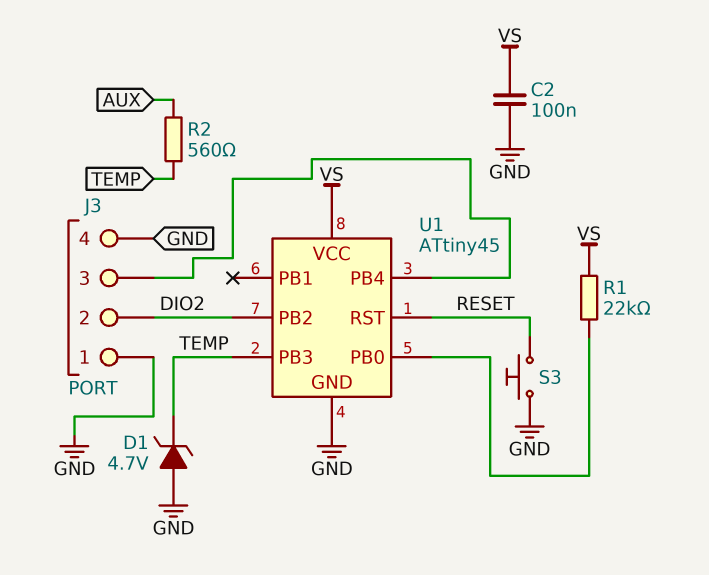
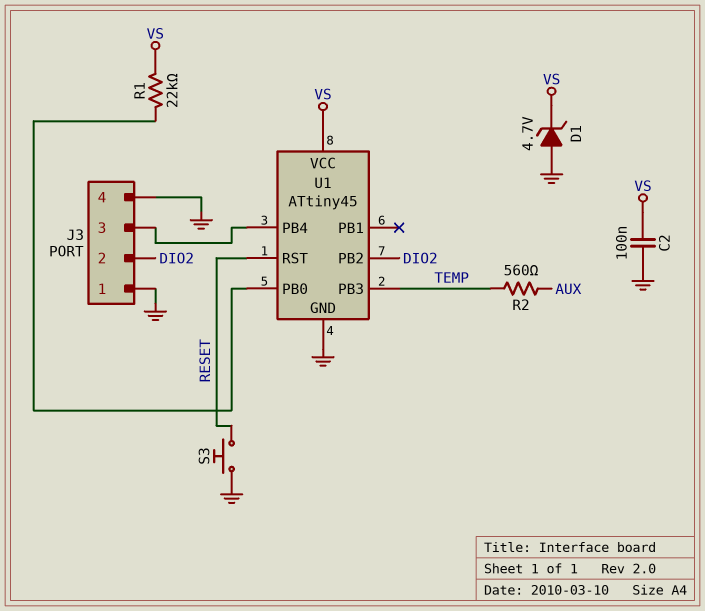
D1: zener 4.7V (A GND, K TEMP) -> zener 4.7V (A GND, K VS)

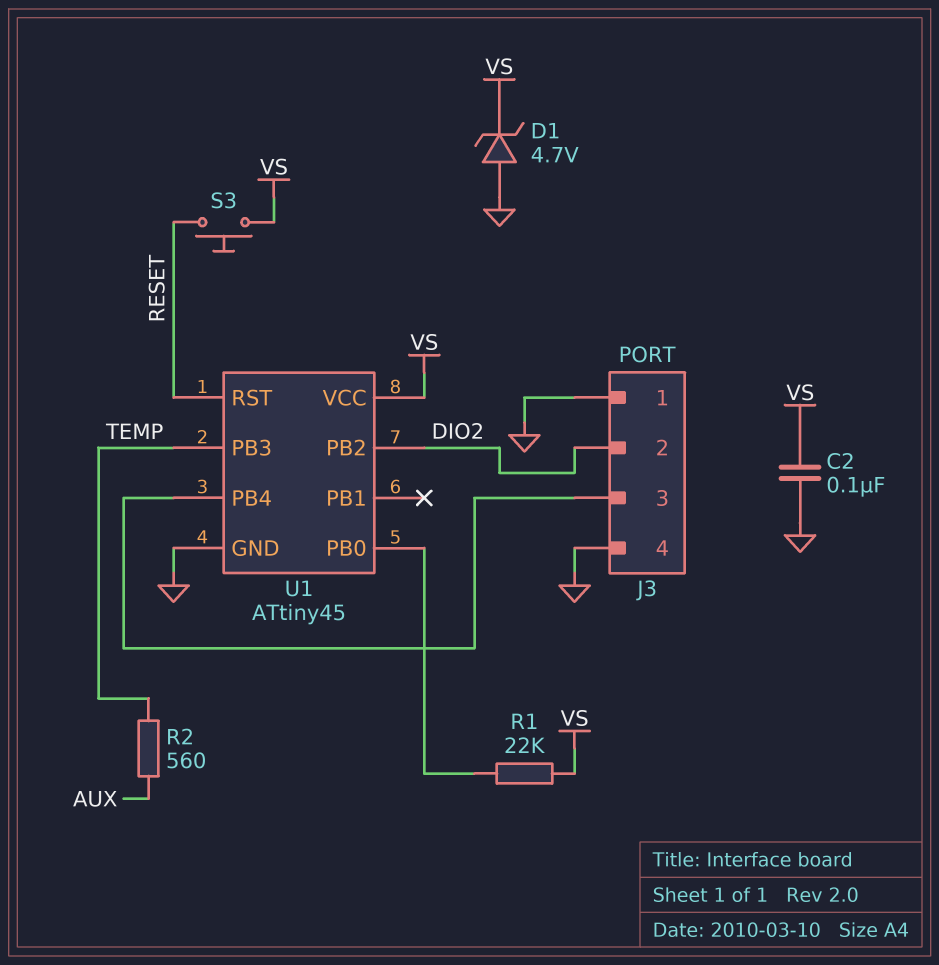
S3: button (GND, RESET) -> button (RESET, VS)

